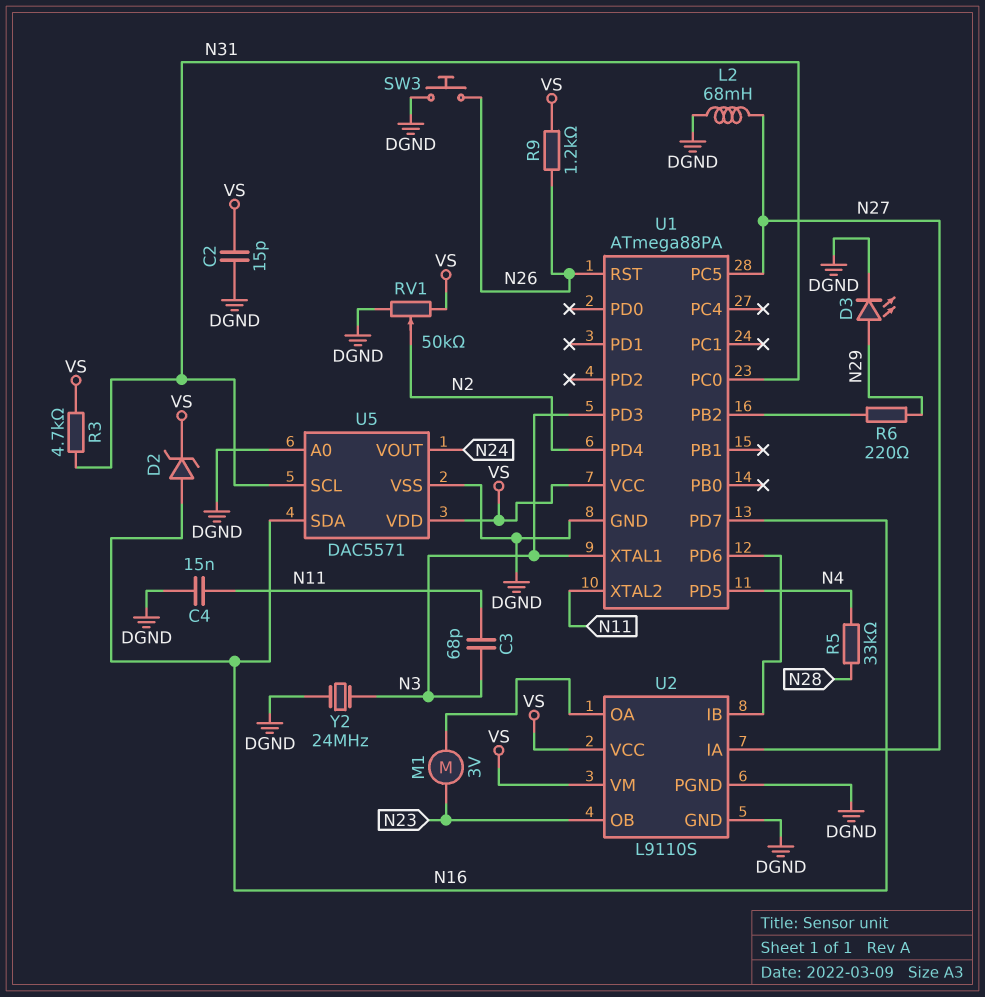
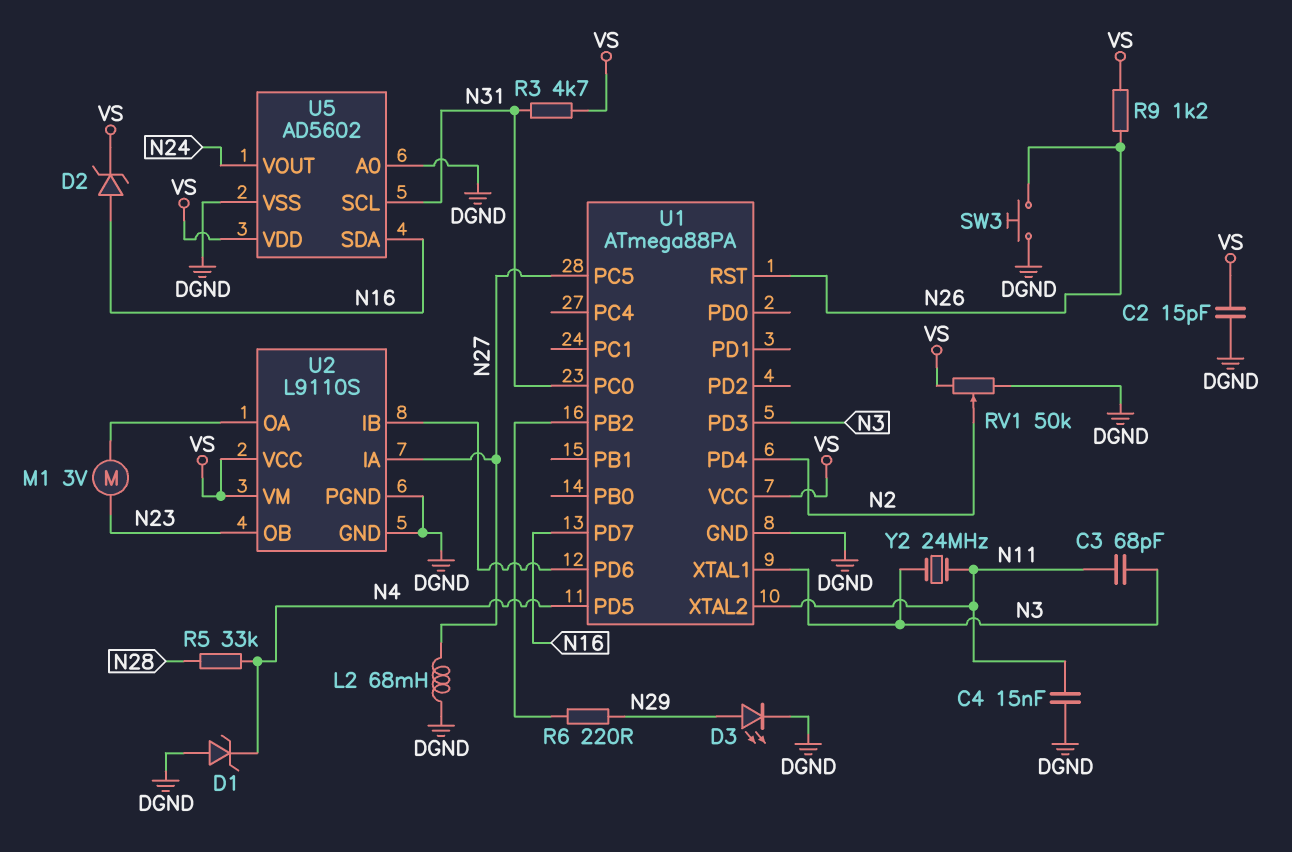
D1: none -> zener (A DGND, K N4)
U5: DAC5571 -> AD5602
Y2: 24MHz (DGND, N3) -> 24MHz (N3, N11)

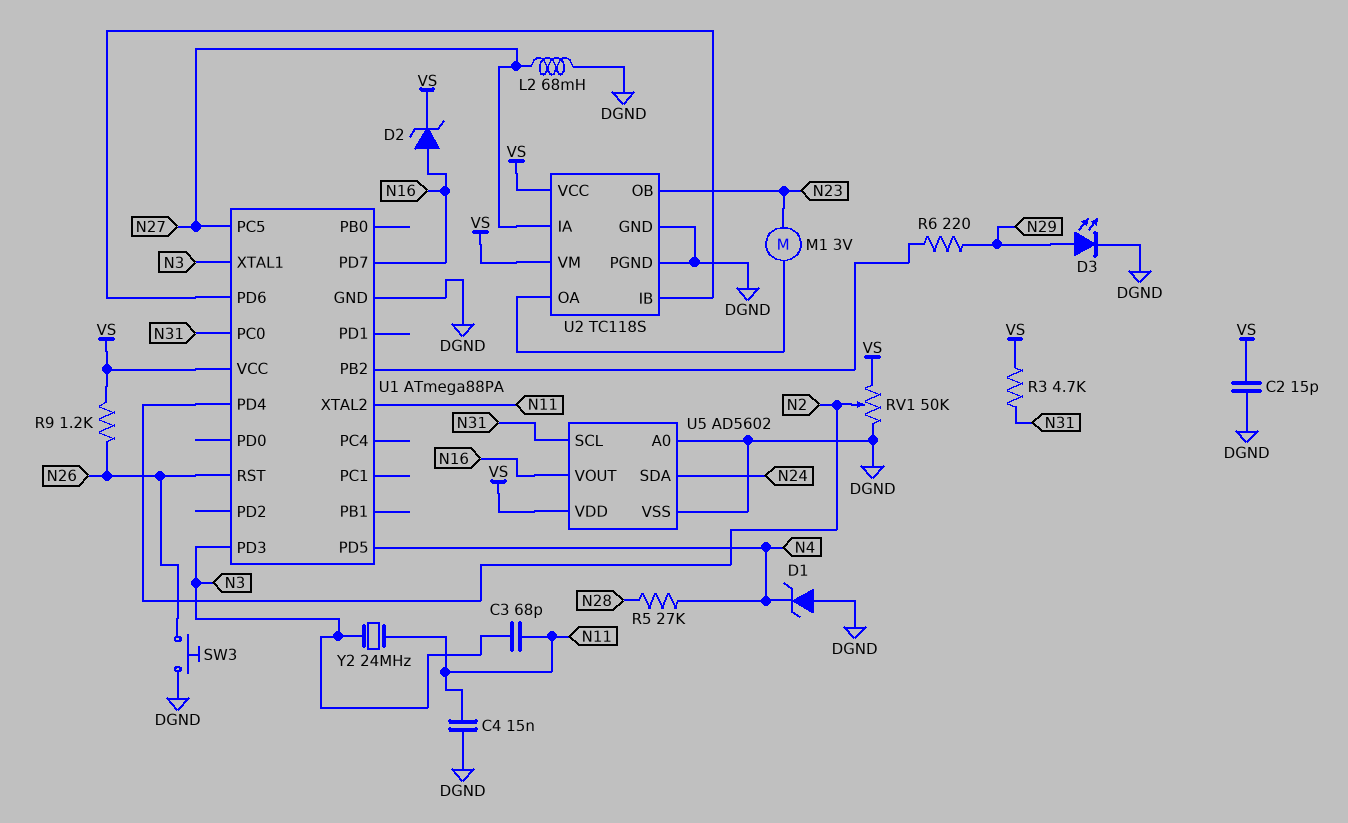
R5: 33k (N4, N28) -> 27k (N4, N28)
U2: L9110S -> TC118S
U5 pin SDA: N16 -> N24
U5 pin VOUT: N24 -> N16

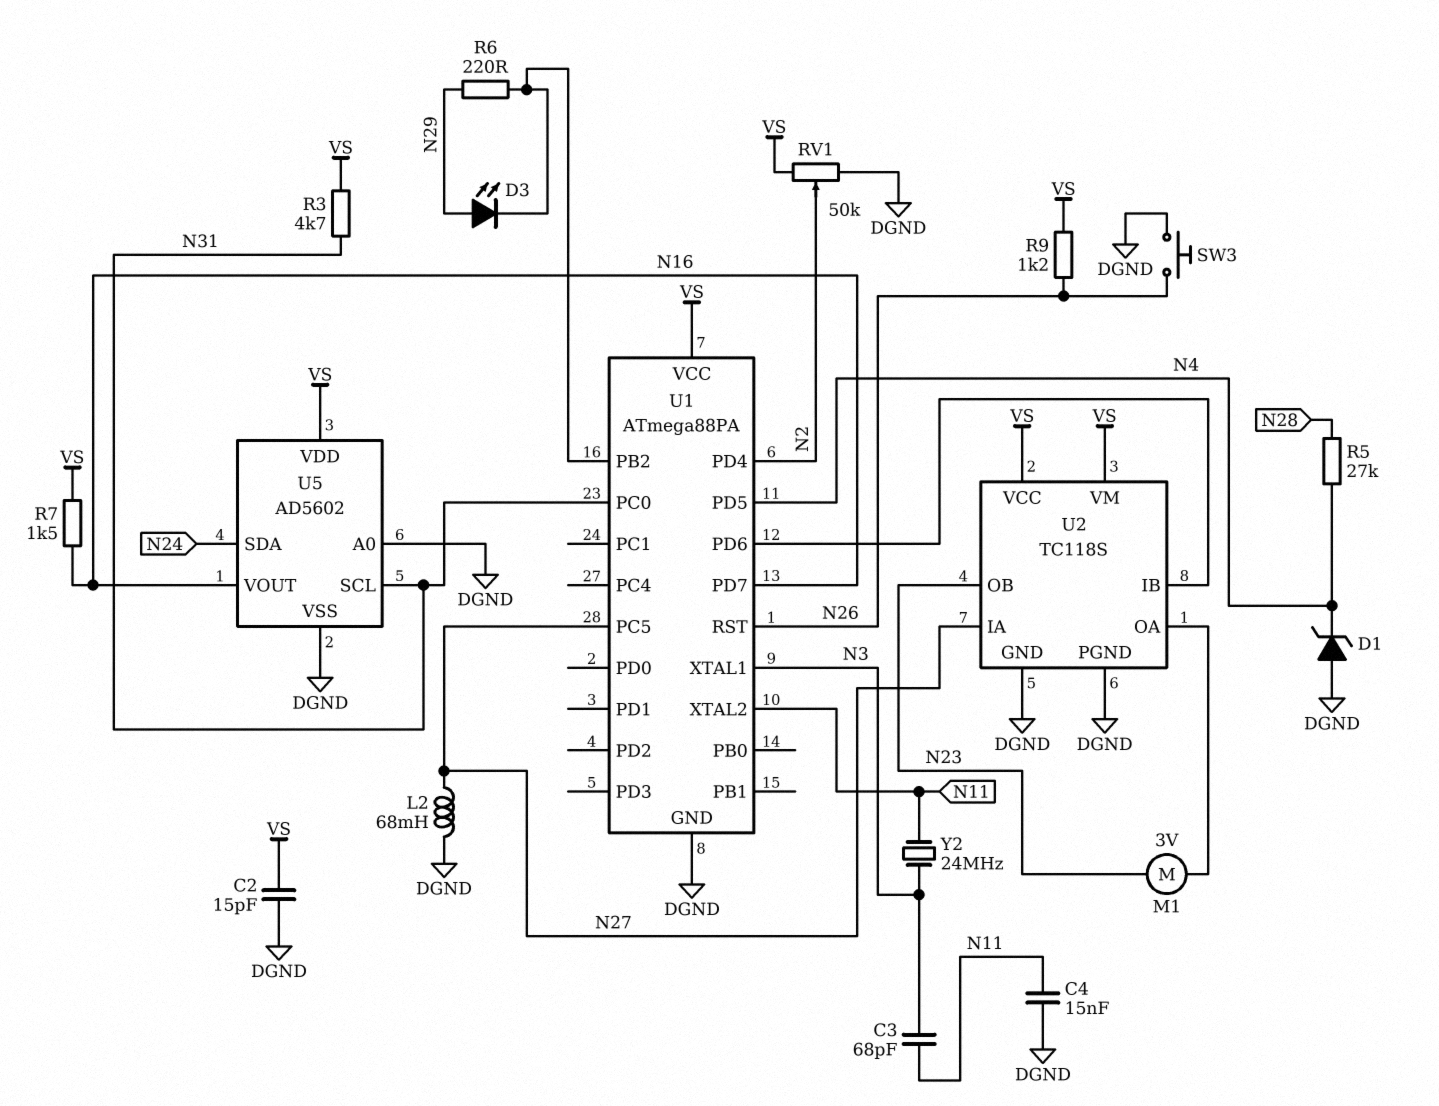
D2: zener (A N16, K VS) -> none
D3: LED (A N29, K DGND) -> LED (A N29, K U1/PB2)
R7: none -> 1.5k (N16, VS)
U1 pin PD3: N3 -> none

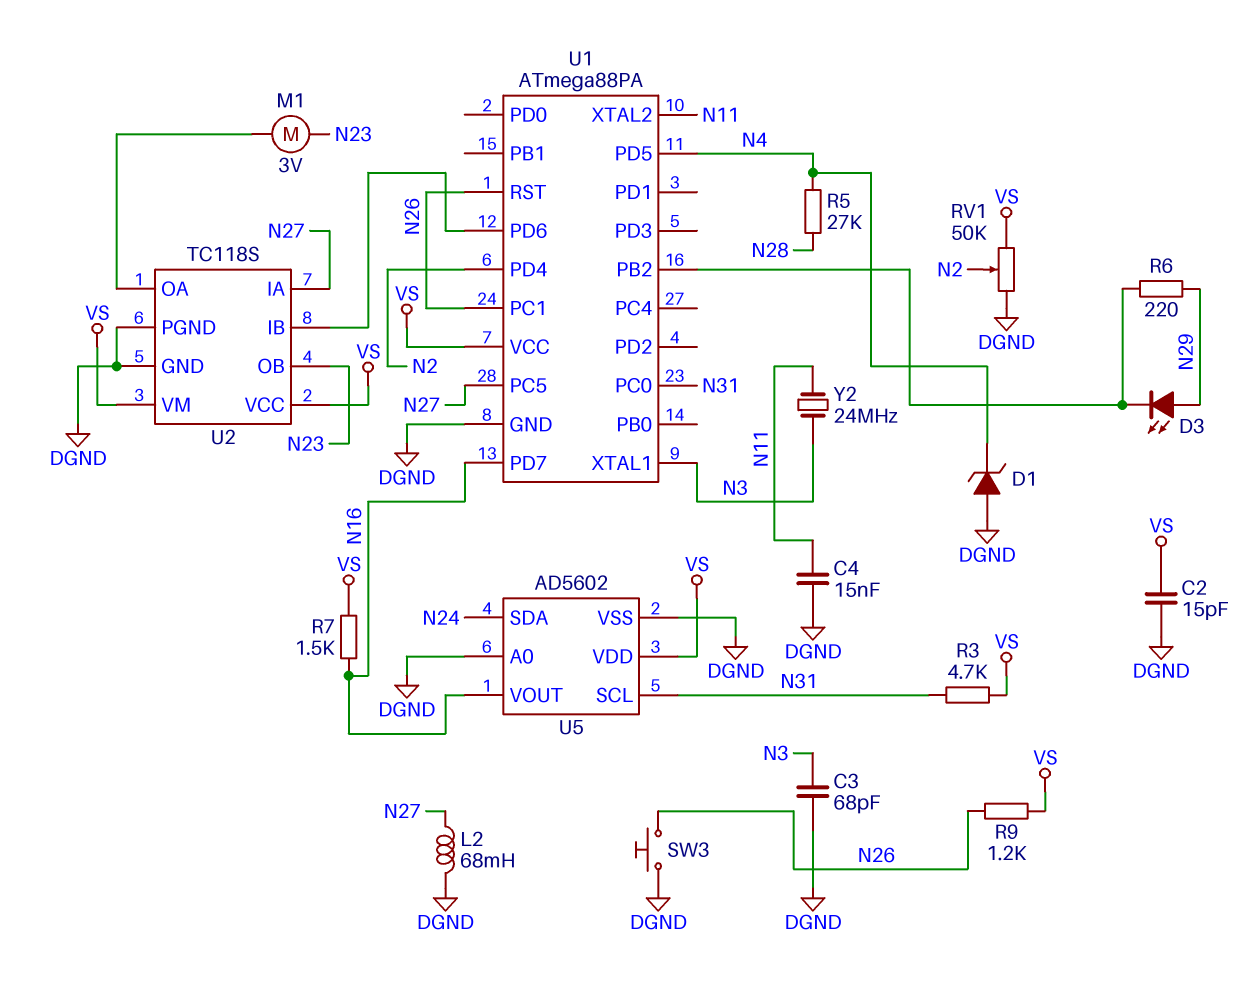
C3: 68pF (N3, N11) -> 68pF (DGND, N3)
U1 pin PC1: none -> N26

